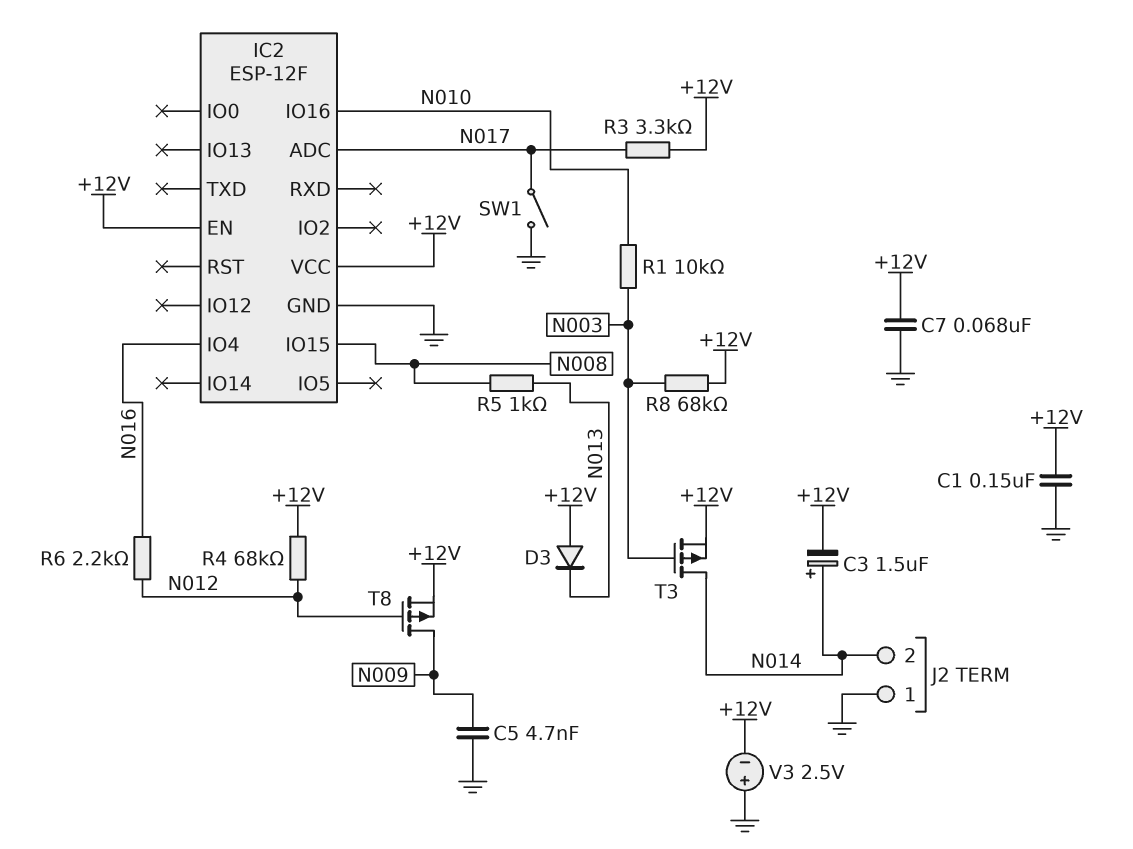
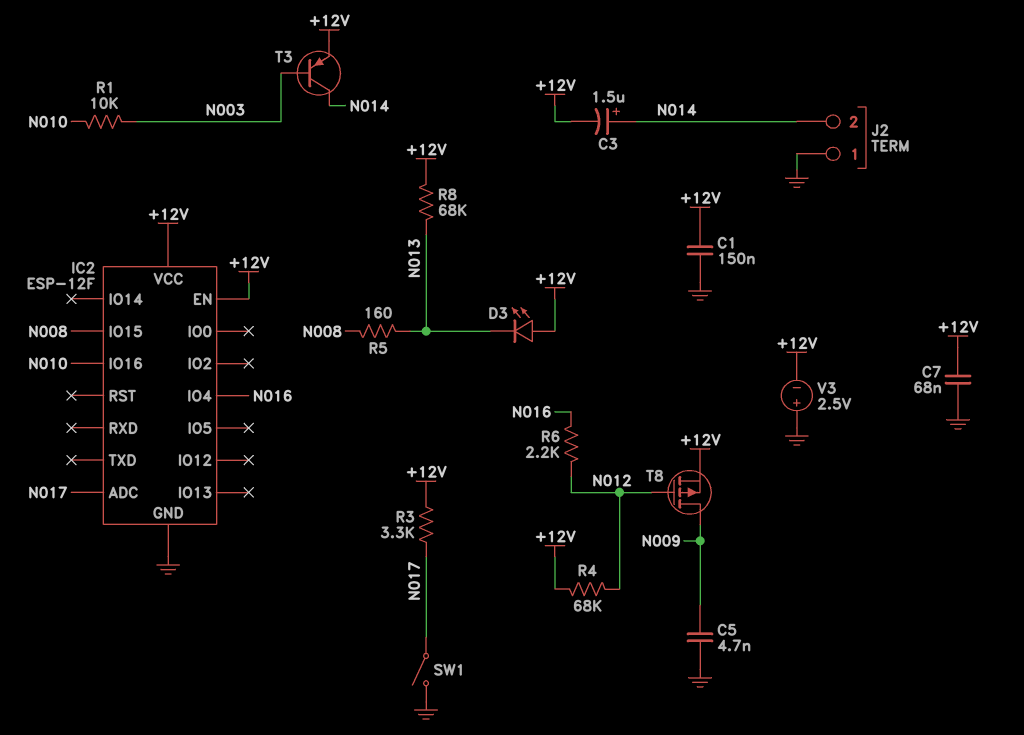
D3: diode (A +12V, K N013) -> LED (A +12V, K N013)
R5: 1k (N008, N013) -> 160 (N008, N013)
R8: 68k (+12V, N003) -> 68k (+12V, N013)
T3: PMOS (G N003, D N014, S +12V) -> PNP (B N003, C N014, E +12V)

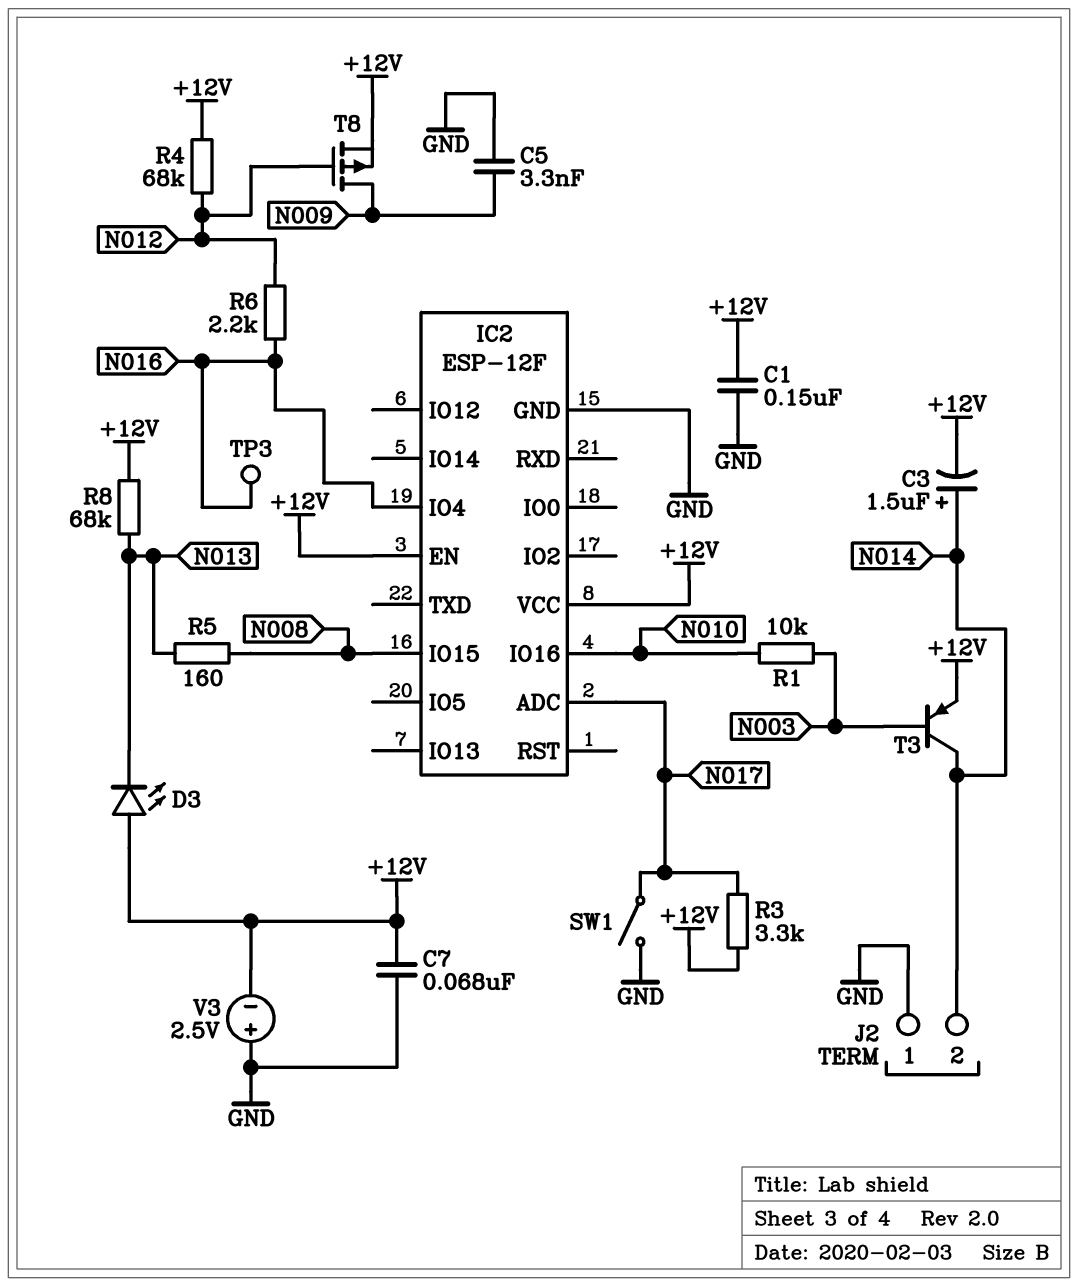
C5: 4.7nF (GND, N009) -> 3.3nF (GND, N009)
TP3: none -> test point (N016)

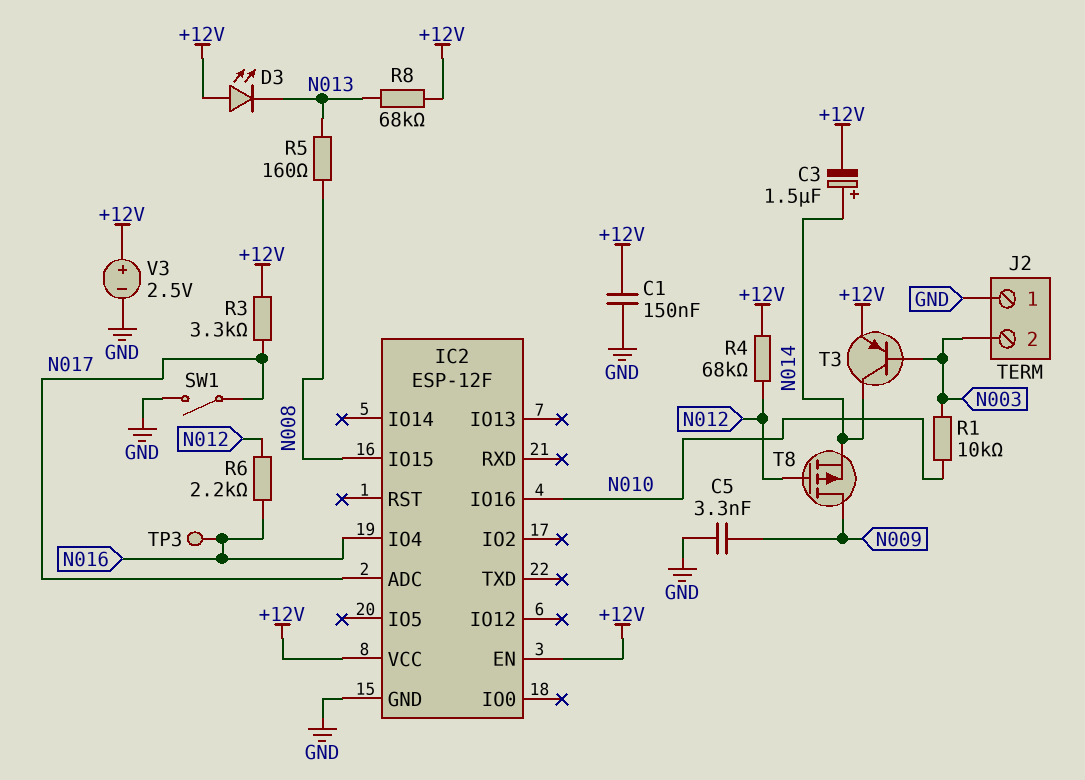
C7: 68nF (+12V, GND) -> none
J2 pin 2: N014 -> N003
T8: PMOS (G N012, D N009, S +12V) -> PMOS (G N012, D N009, S N014)
V3: 2.5V (plus GND, minus +12V) -> 2.5V (plus +12V, minus GND)

